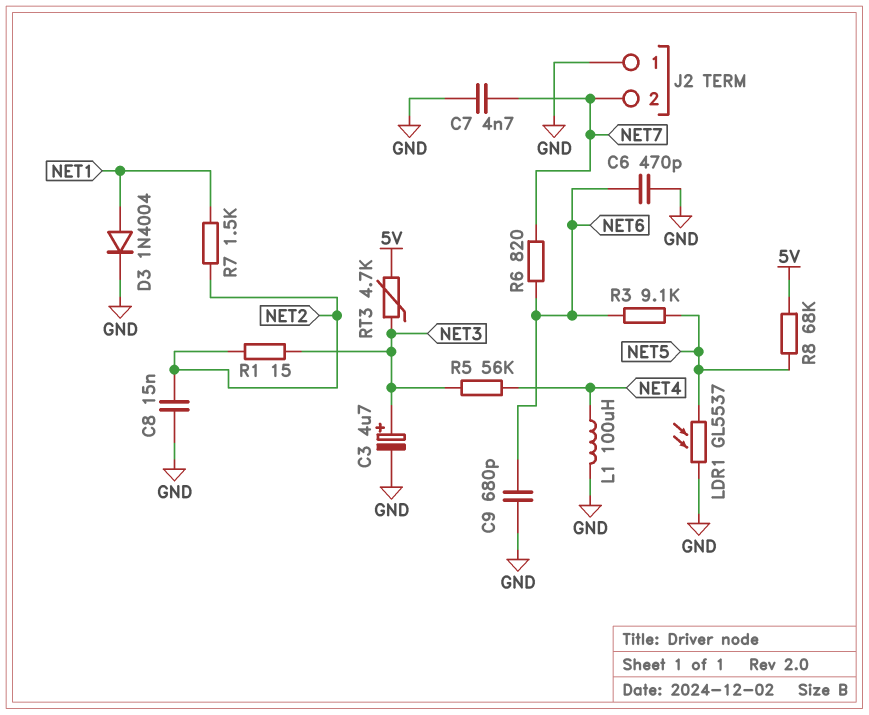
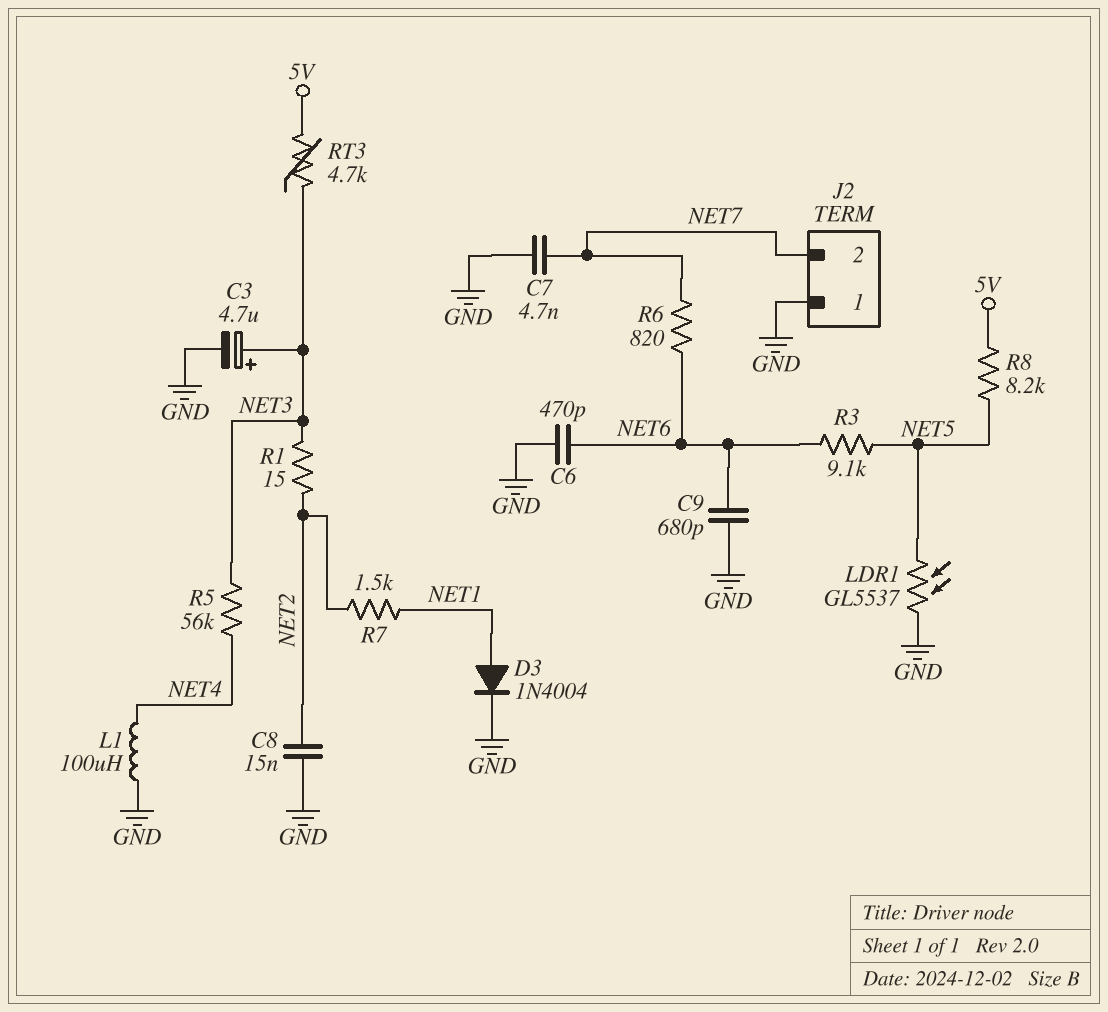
R8: 68k (5V, NET5) -> 8.2k (5V, NET5)

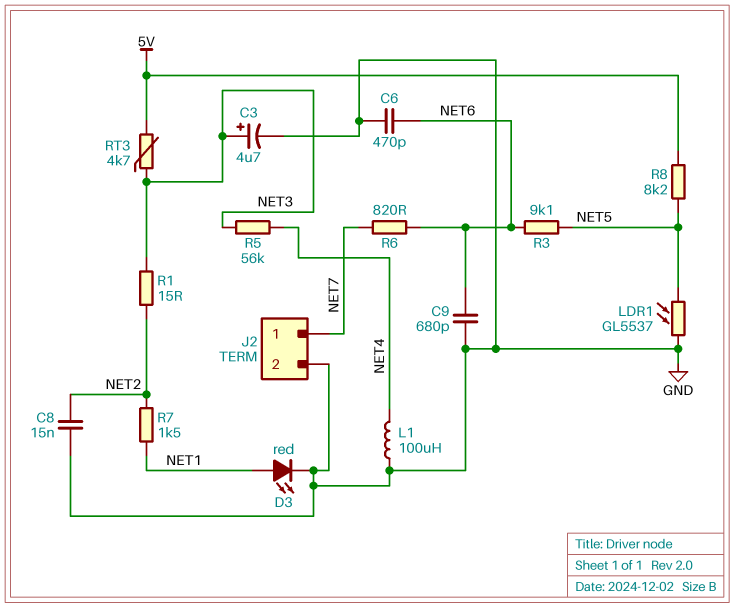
C7: 4.7nF (GND, NET7) -> none
D3: diode 1N4004 (A NET1, K GND) -> LED red (A NET1, K GND)
J2 pin 1: GND -> NET7
J2 pin 2: NET7 -> GND

